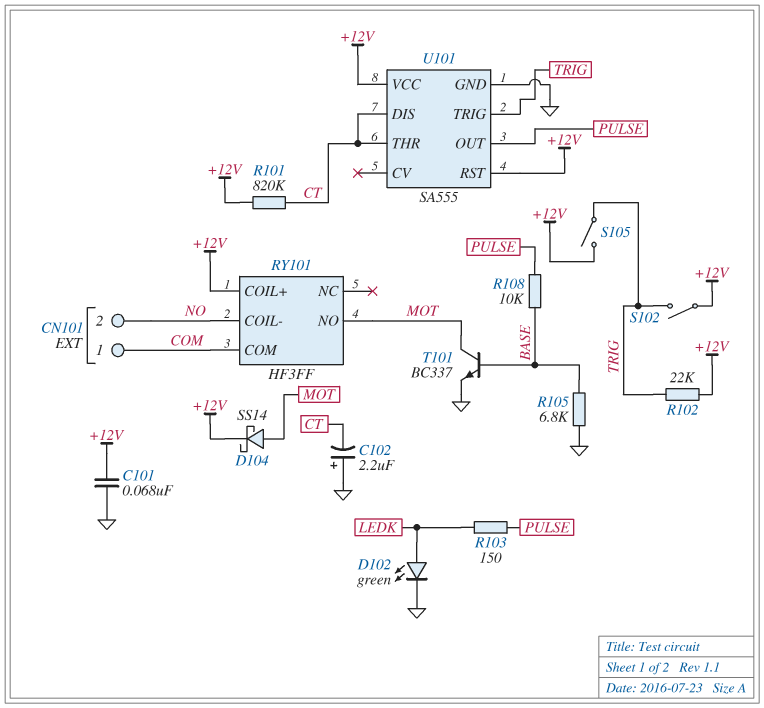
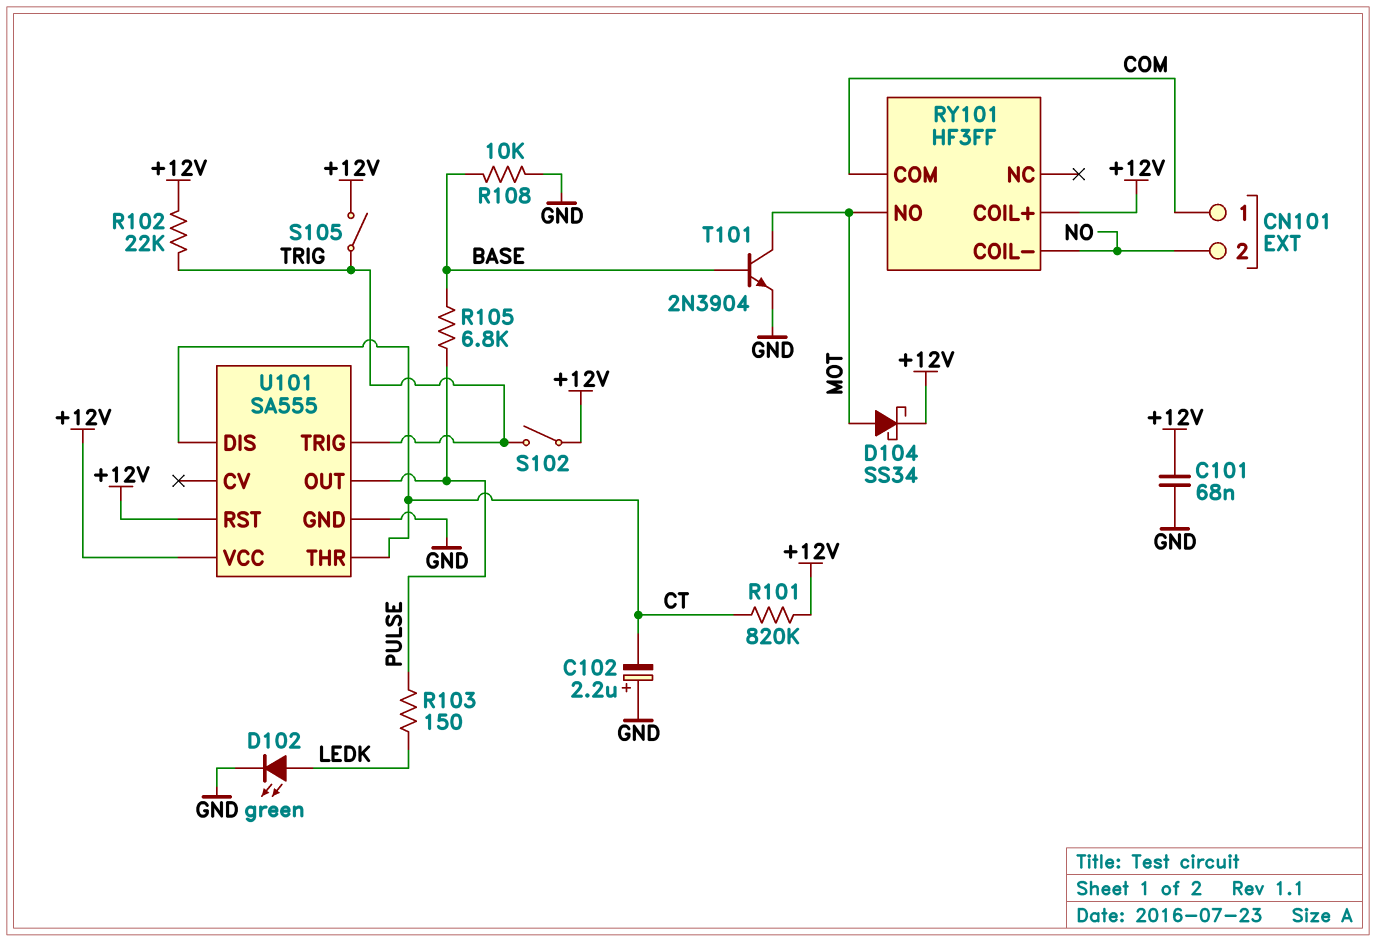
D104: schottky SS14 (A MOT, K +12V) -> schottky SS34 (A MOT, K +12V)
R105: 6.8k (BASE, GND) -> 6.8k (BASE, PULSE)
R108: 10k (BASE, PULSE) -> 10k (BASE, GND)
T101: NPN BC337 (B BASE, C MOT, E GND) -> NPN 2N3904 (B BASE, C MOT, E GND)

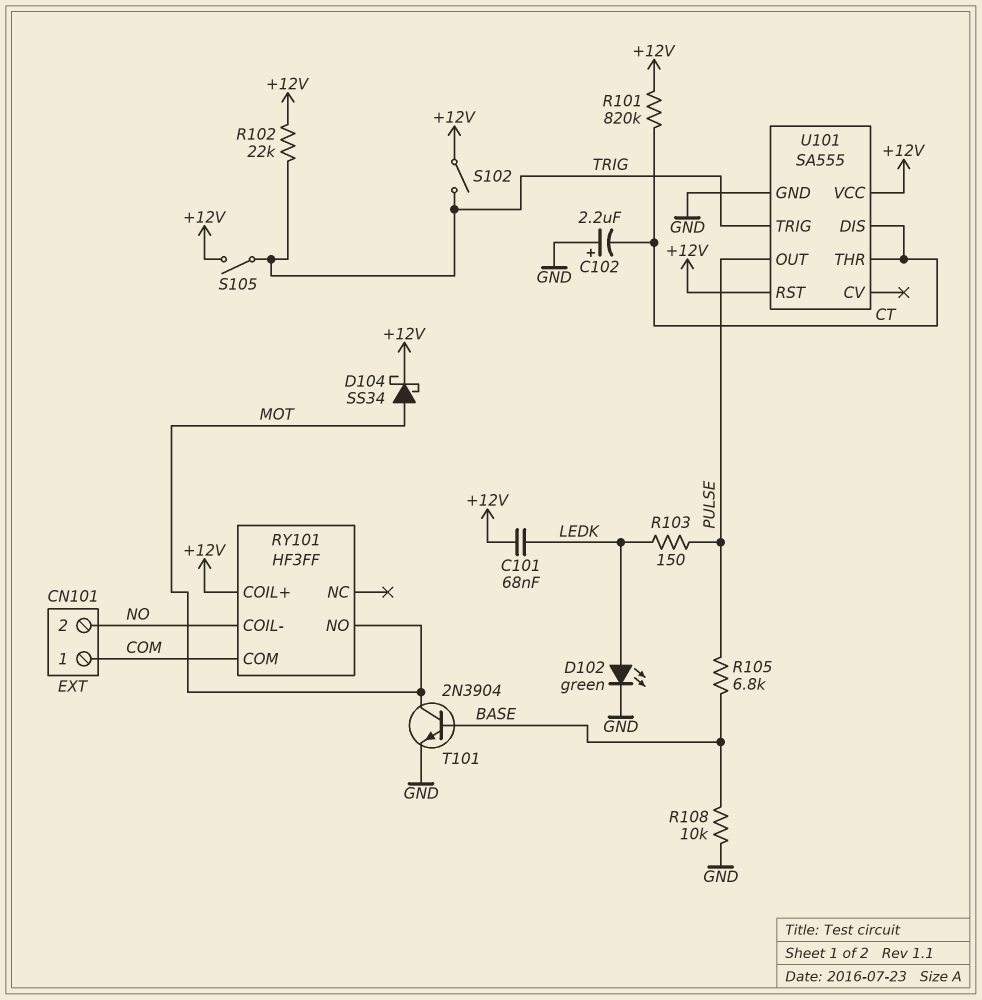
C101: 68nF (+12V, GND) -> 68nF (+12V, LEDK)

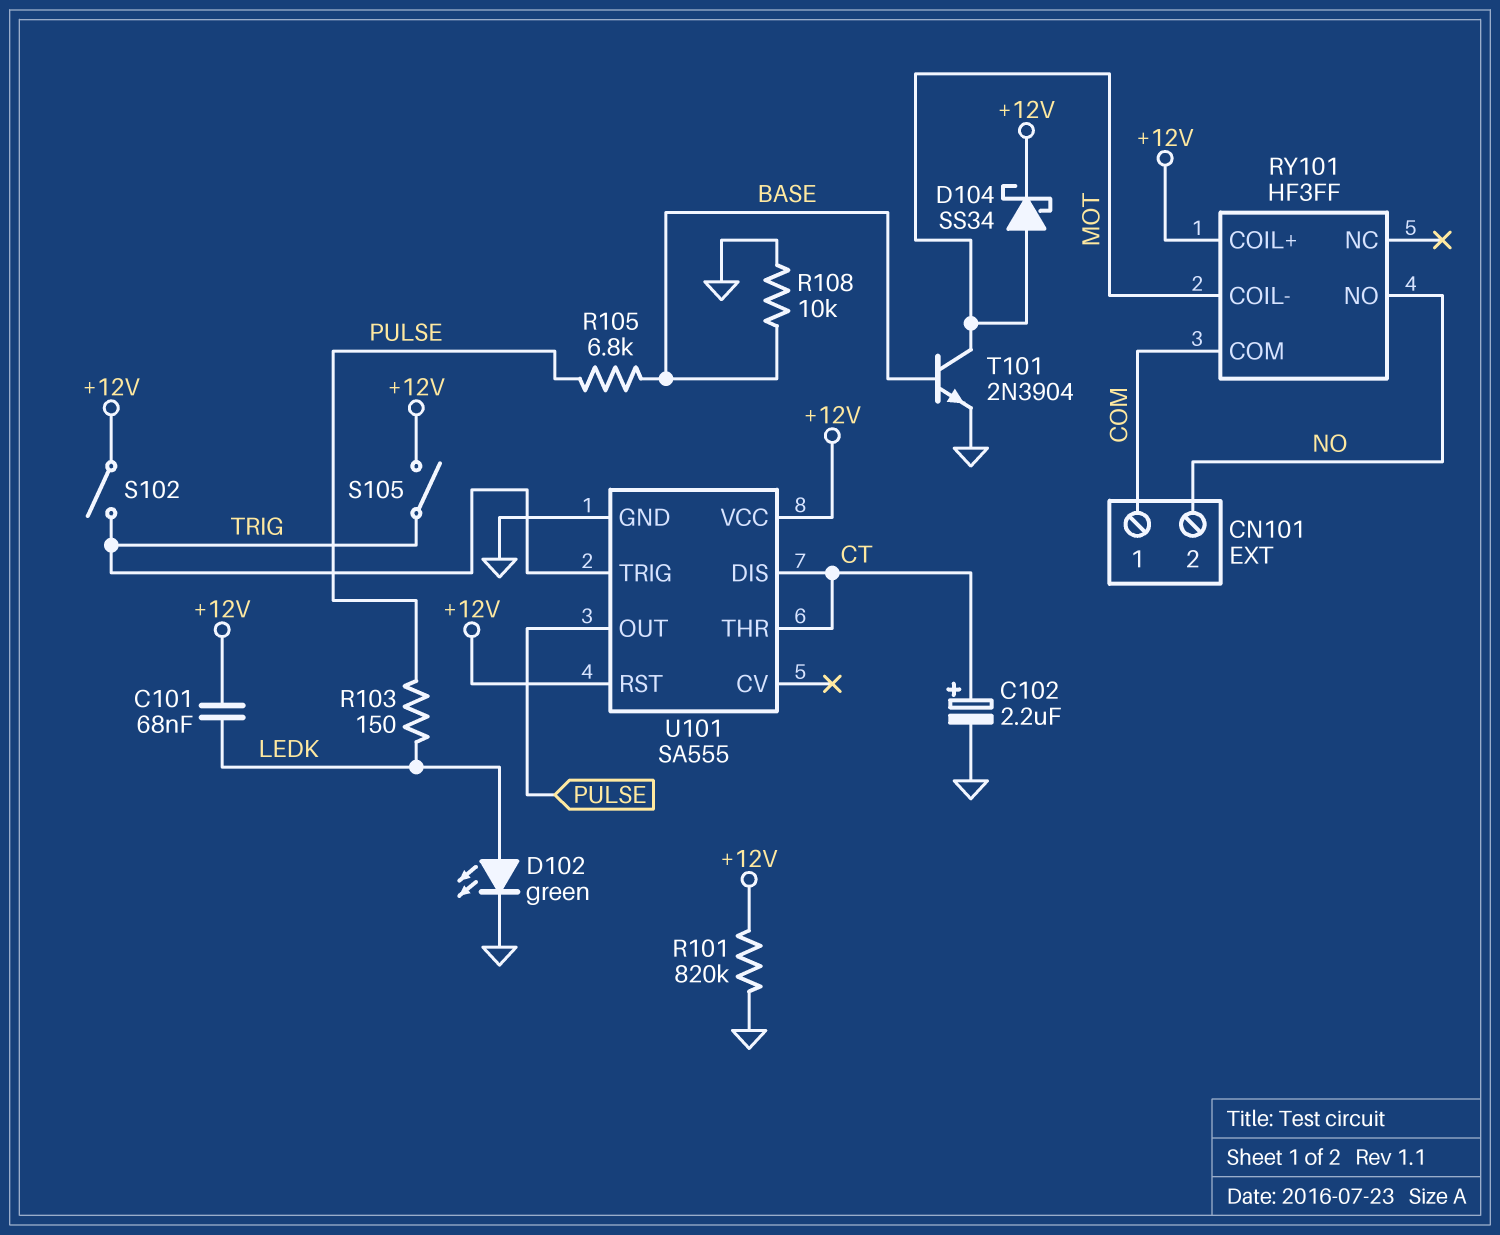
C102: 2.2uF (plus GND, minus CT) -> 2.2uF (plus CT, minus GND)
R101: 820k (+12V, CT) -> 820k (+12V, GND)
R102: 22k (+12V, TRIG) -> none
RY101 pin COIL-: NO -> MOT
RY101 pin NO: MOT -> NO

